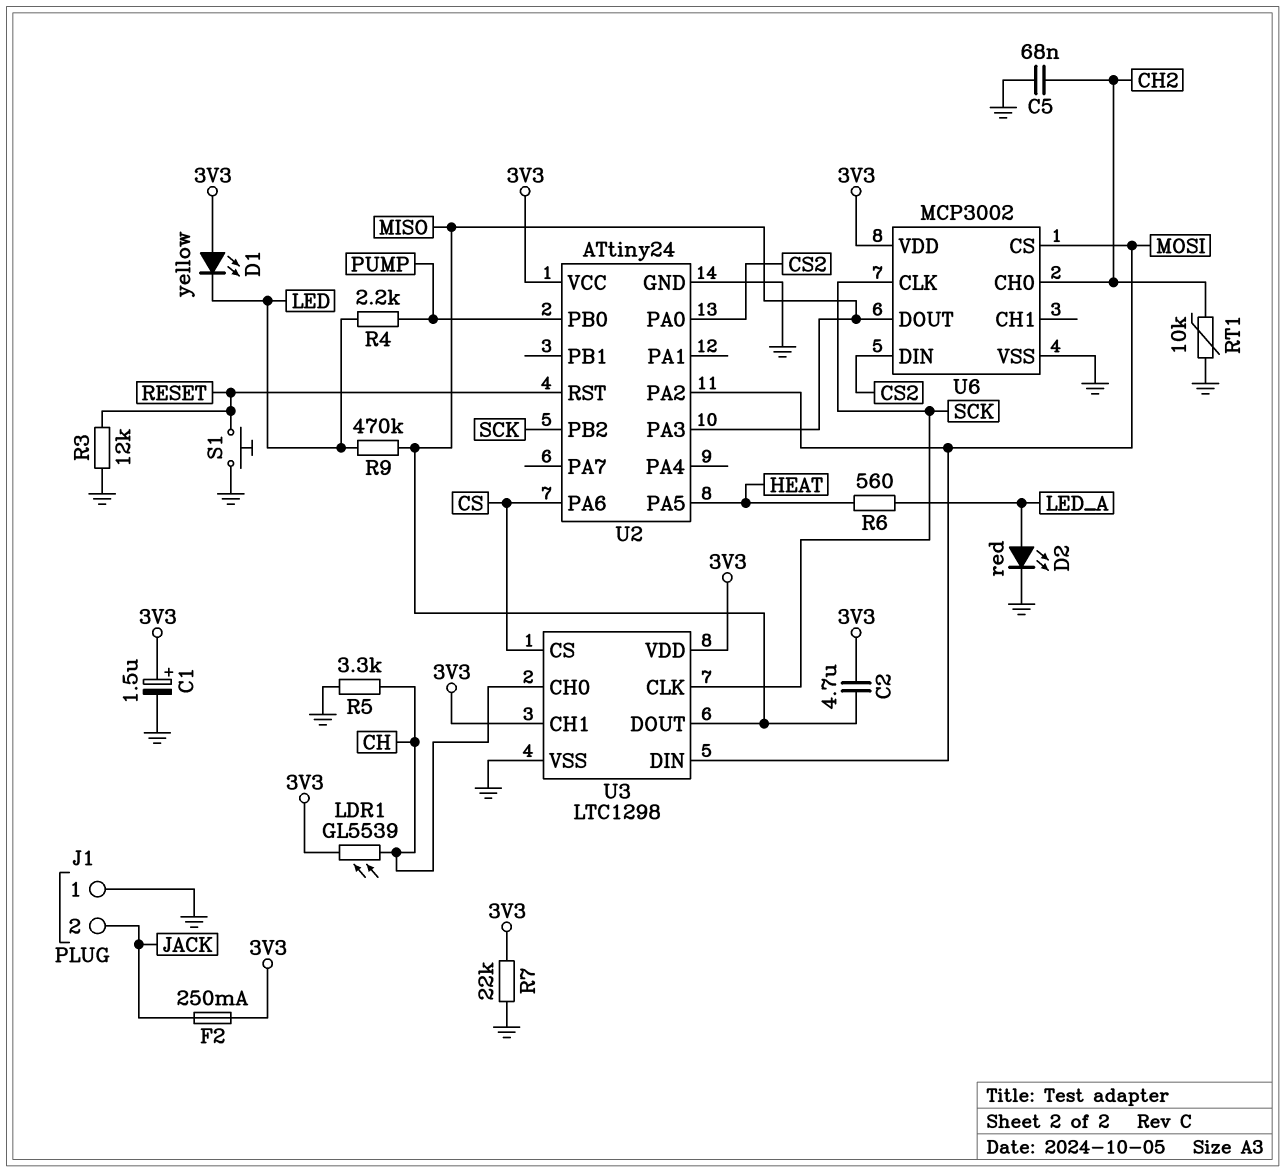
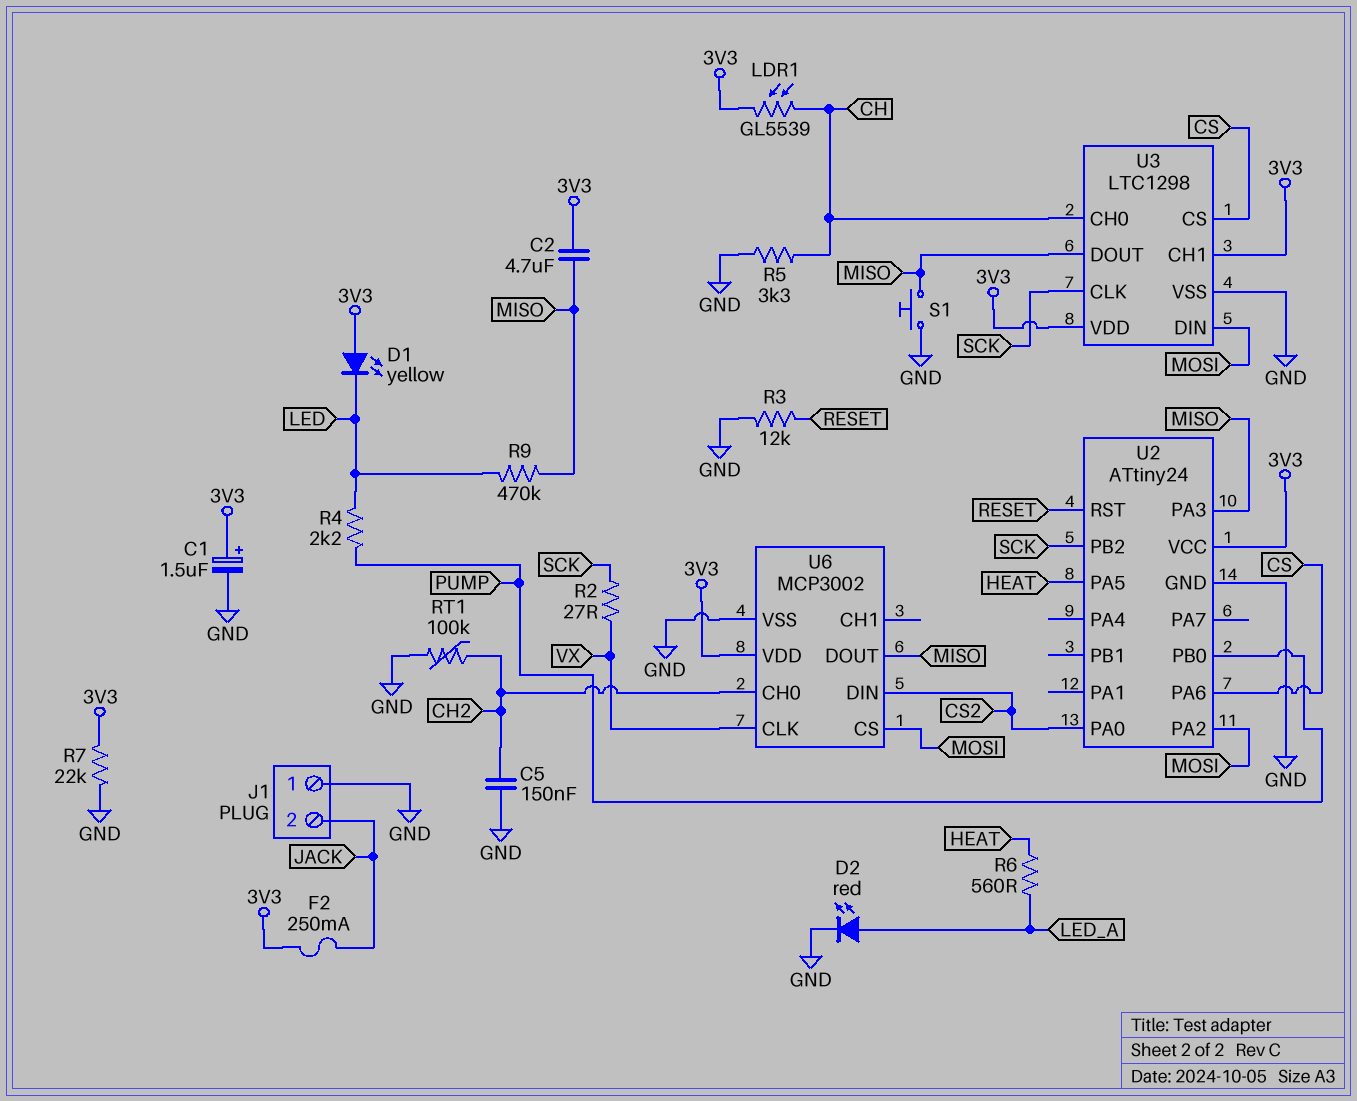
C5: 68nF (CH2, GND) -> 150nF (CH2, GND)
R2: none -> 27 (SCK, VX)
RT1: 10k (CH2, GND) -> 100k (CH2, GND)
S1: button (GND, RESET) -> button (GND, MISO)
U6 pin CLK: SCK -> VX

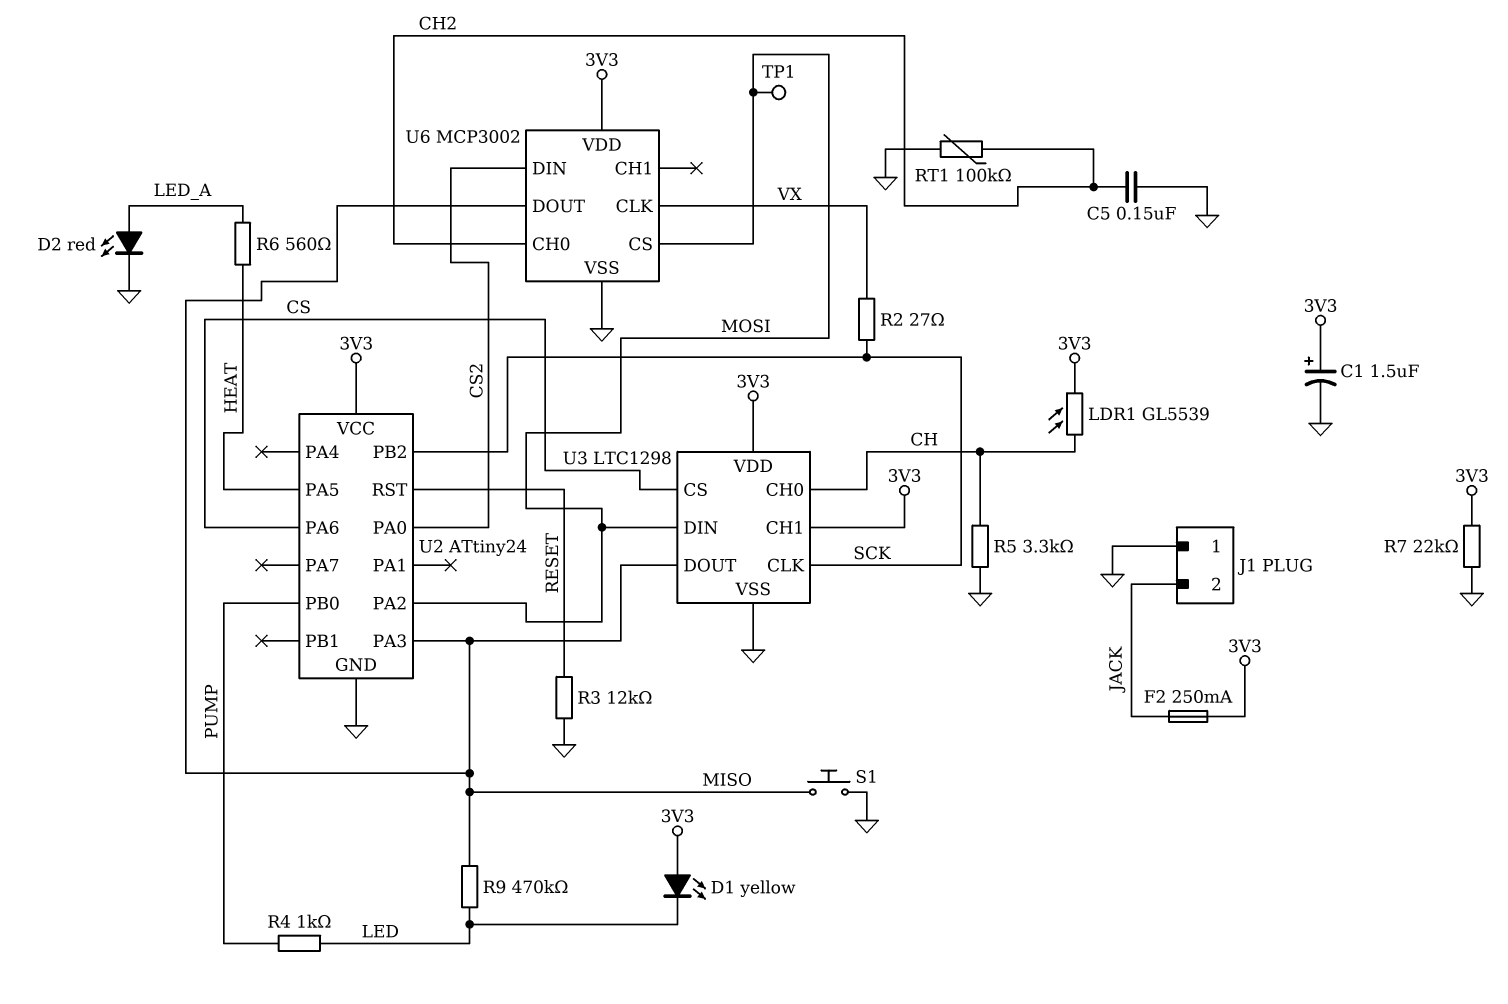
C2: 4.7uF (3V3, MISO) -> none
R4: 2.2k (LED, PUMP) -> 1k (LED, PUMP)
TP1: none -> test point (MOSI)

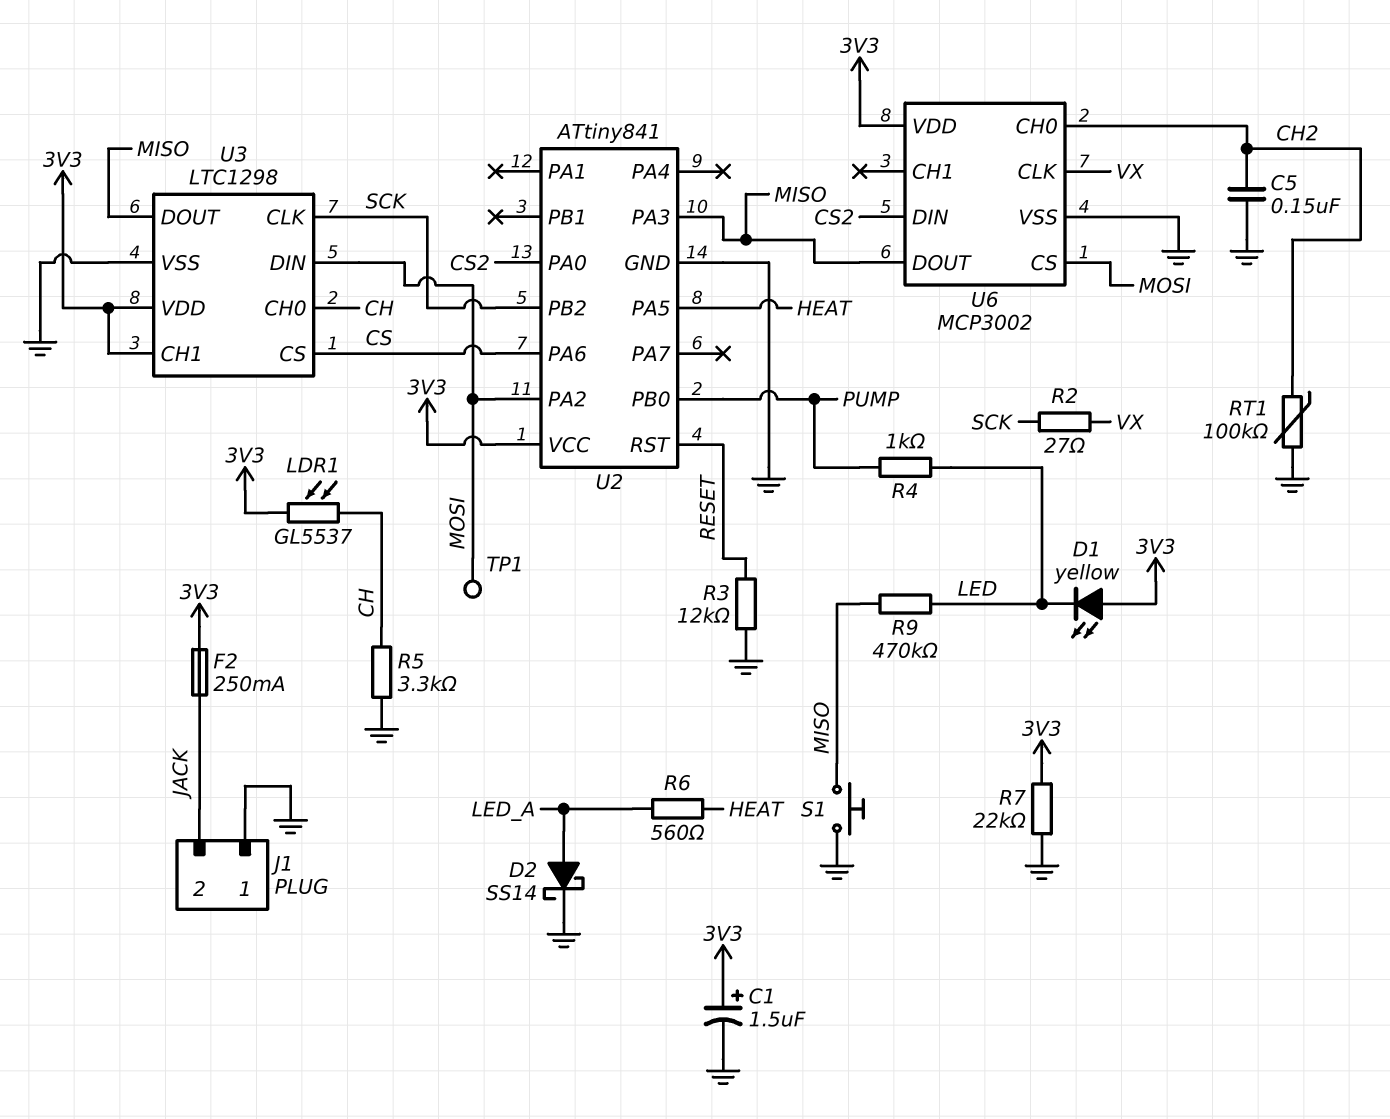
D2: LED red (A LED_A, K GND) -> schottky SS14 (A LED_A, K GND)
LDR1: GL5539 (3V3, CH) -> GL5537 (3V3, CH)
U2: ATtiny24 -> ATtiny841

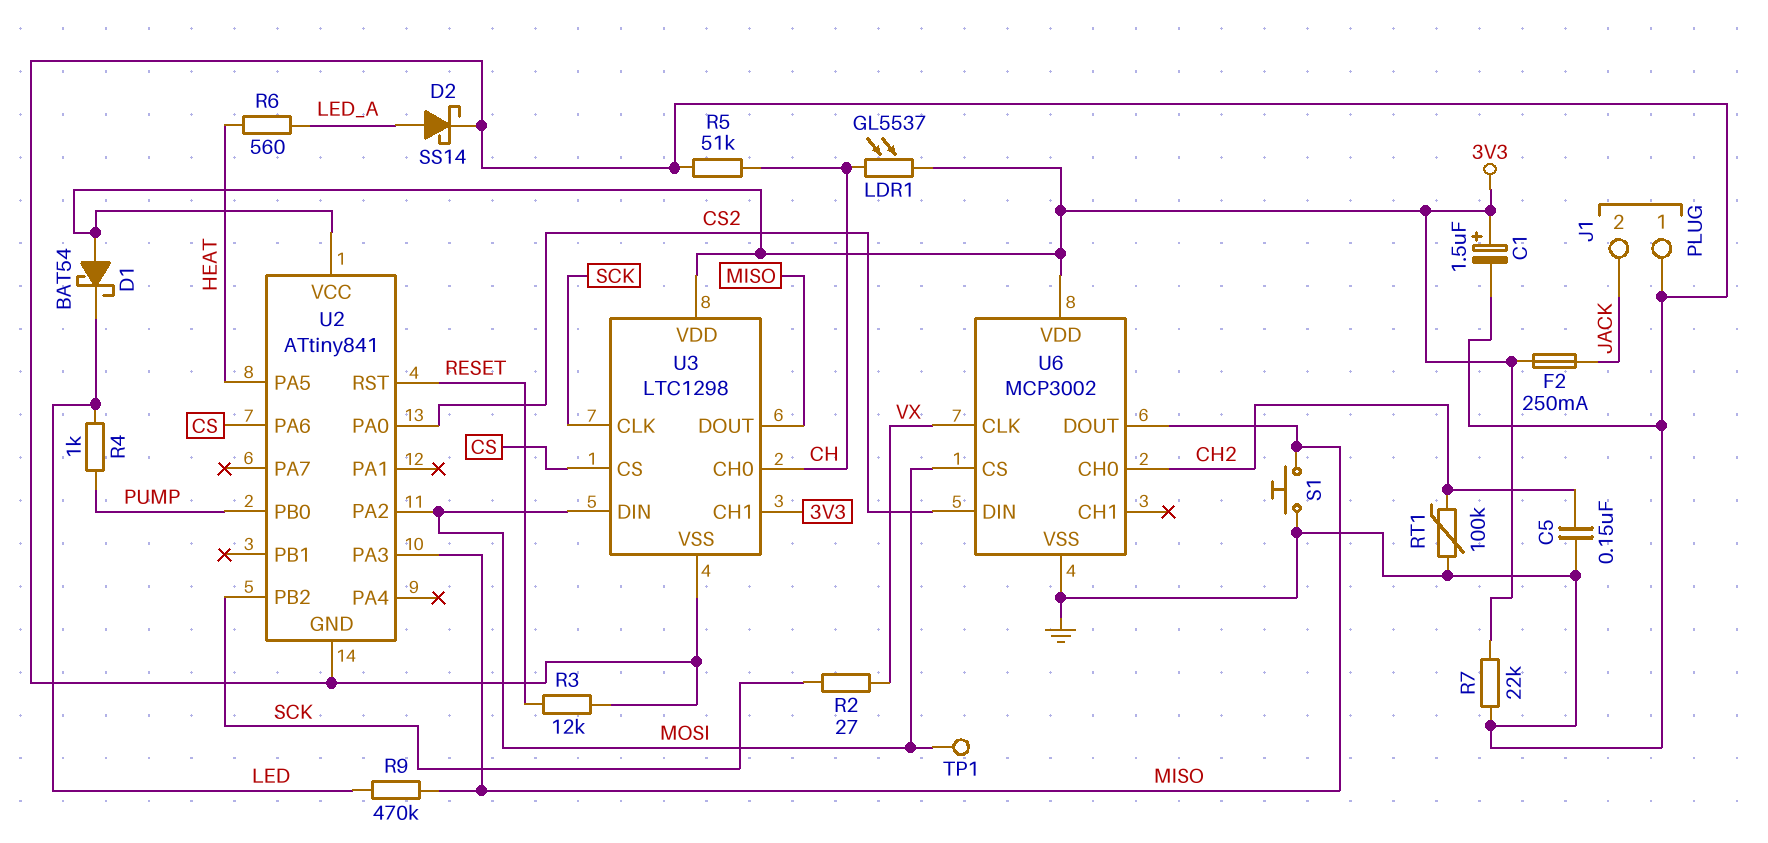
D1: LED yellow (A 3V3, K LED) -> schottky BAT54 (A 3V3, K LED)
R5: 3.3k (CH, GND) -> 51k (CH, GND)

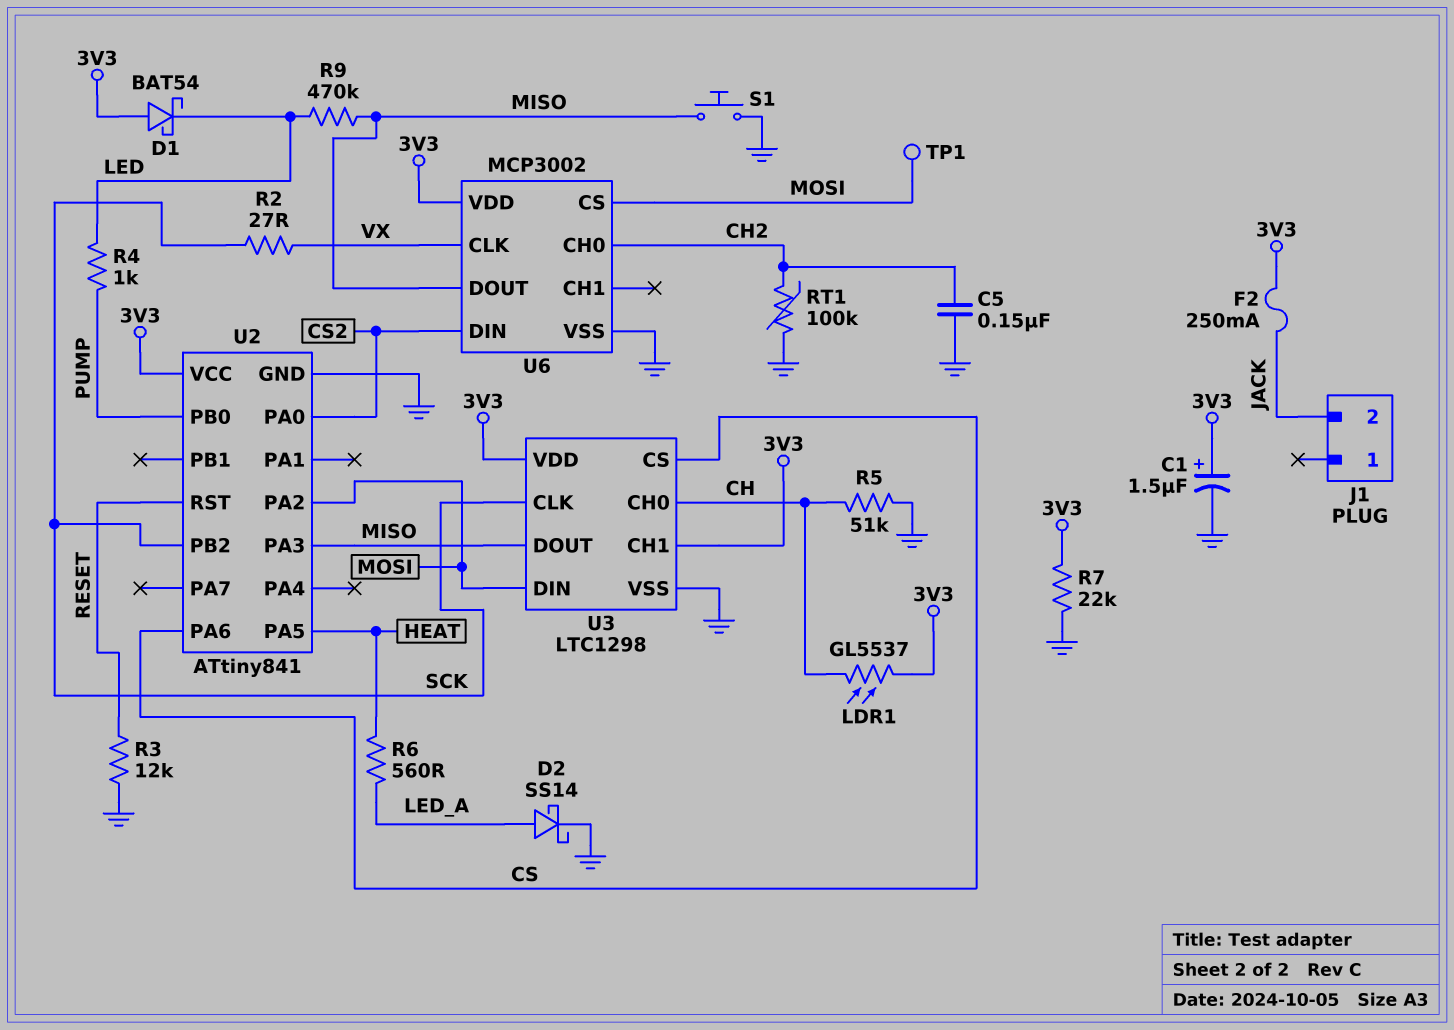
J1 pin 1: GND -> none

